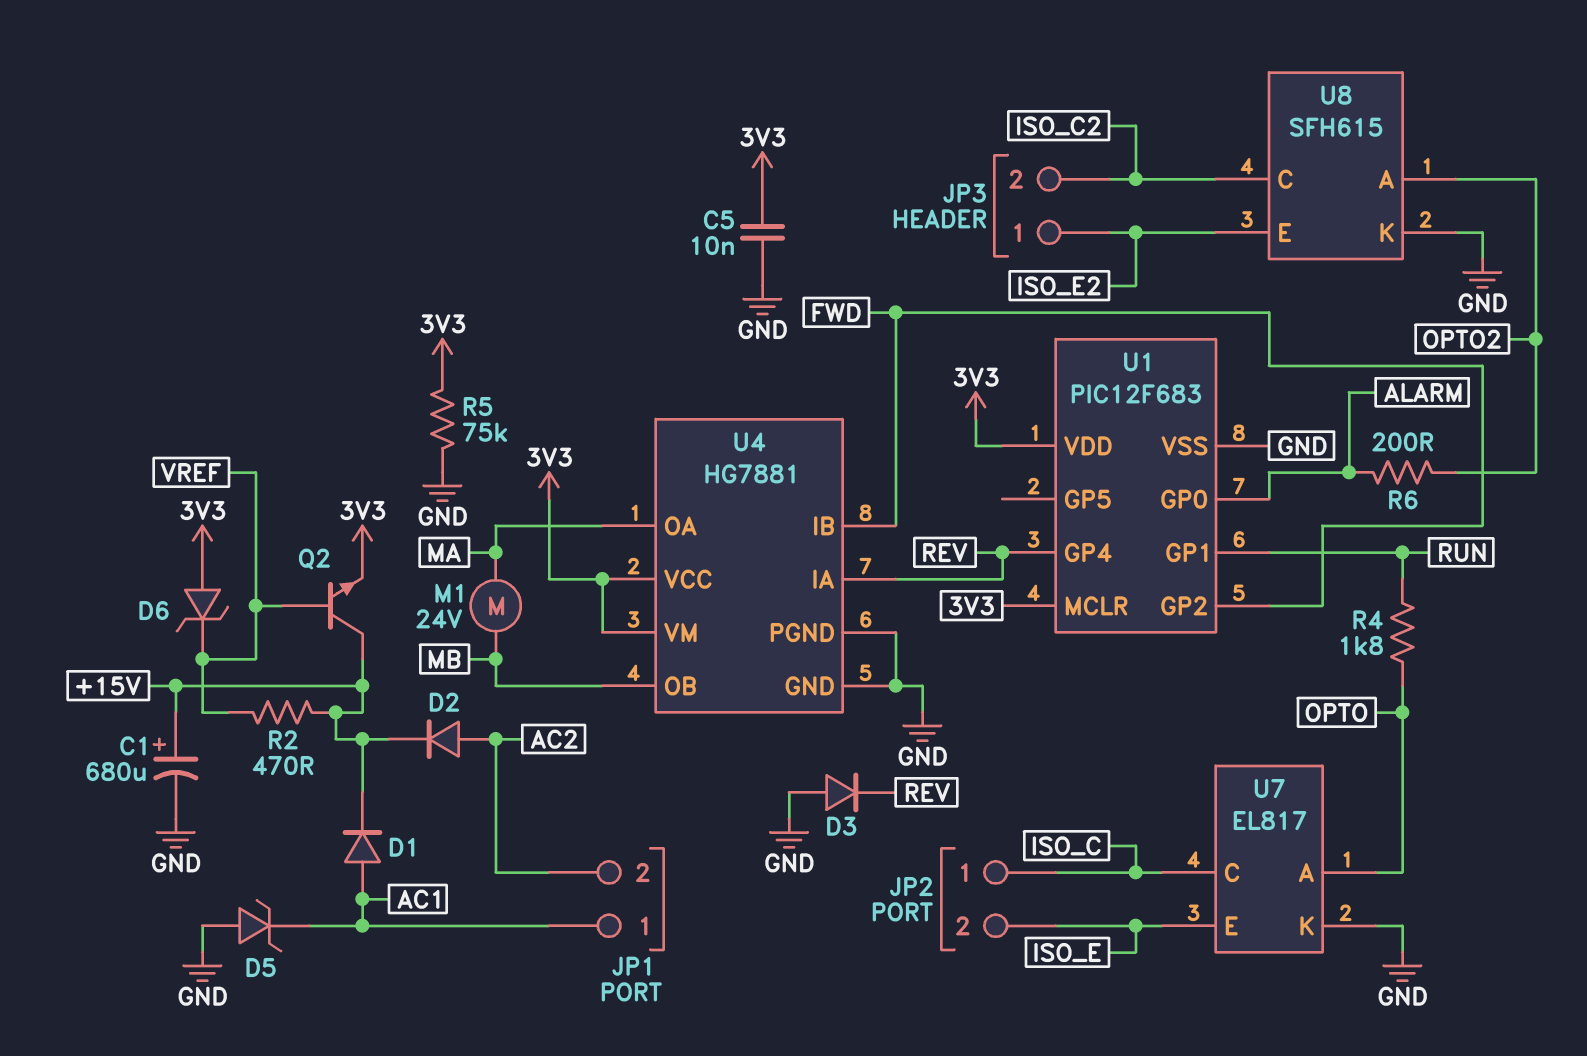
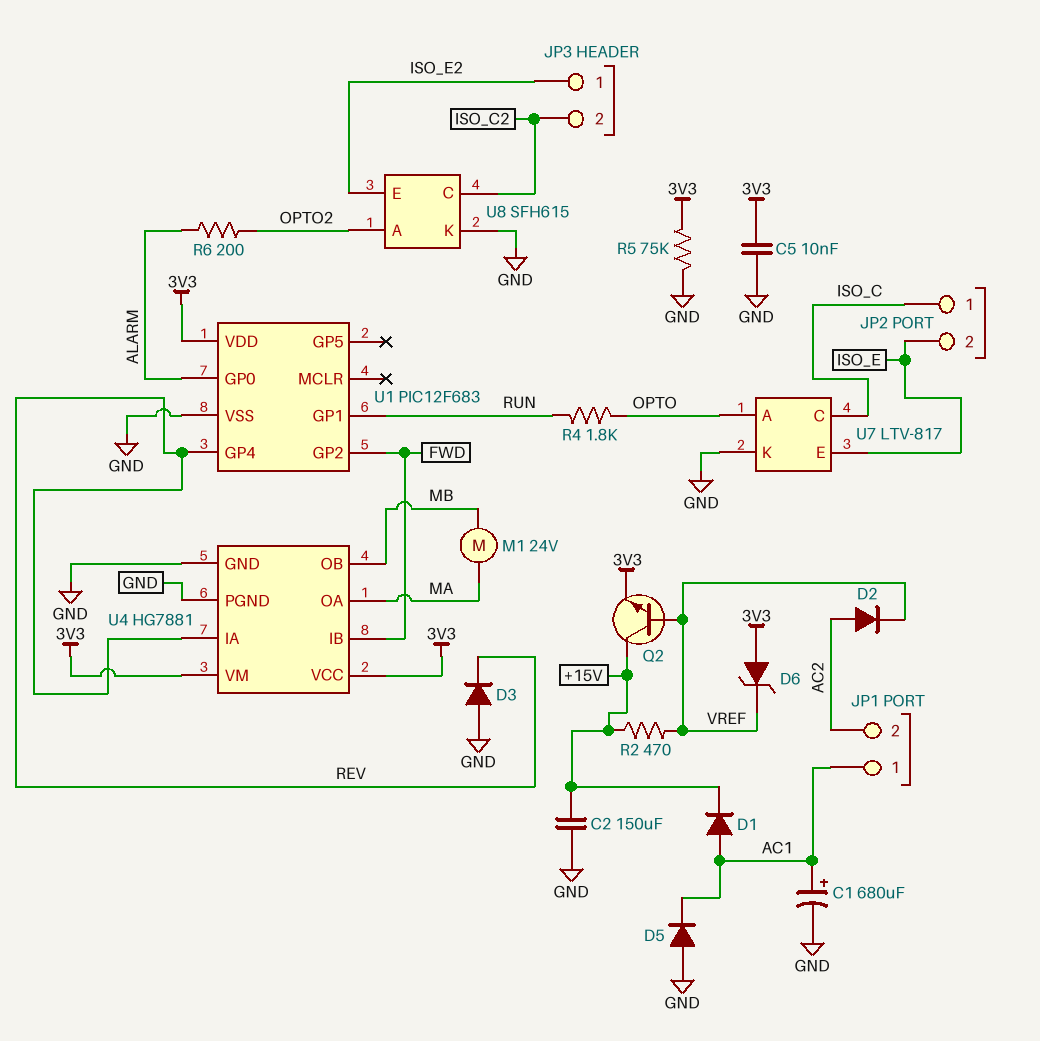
C1: 680uF (plus +15V, minus GND) -> 680uF (plus AC1, minus GND)
C2: none -> 150uF (+15V, GND)
D2: diode (A AC2, K +15V) -> diode (A AC2, K VREF)
D5: zener (A GND, K AC1) -> diode (A GND, K AC1)
U1 pin MCLR: 3V3 -> none
U7: EL817 -> LTV-817

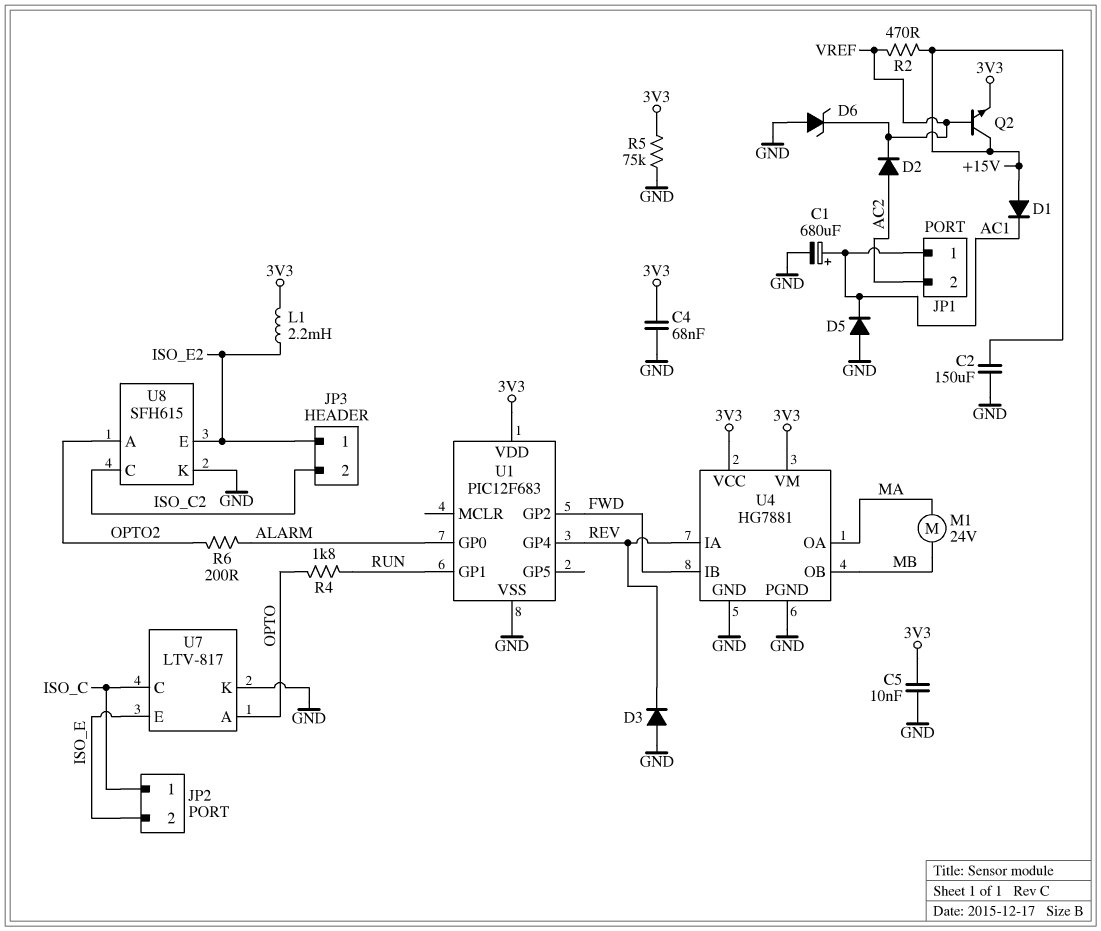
C4: none -> 68nF (3V3, GND)
D1: diode (A AC1, K +15V) -> diode (A +15V, K AC1)
D6: zener (A 3V3, K VREF) -> zener (A GND, K VREF)
L1: none -> 2.2mH (3V3, ISO_E2)

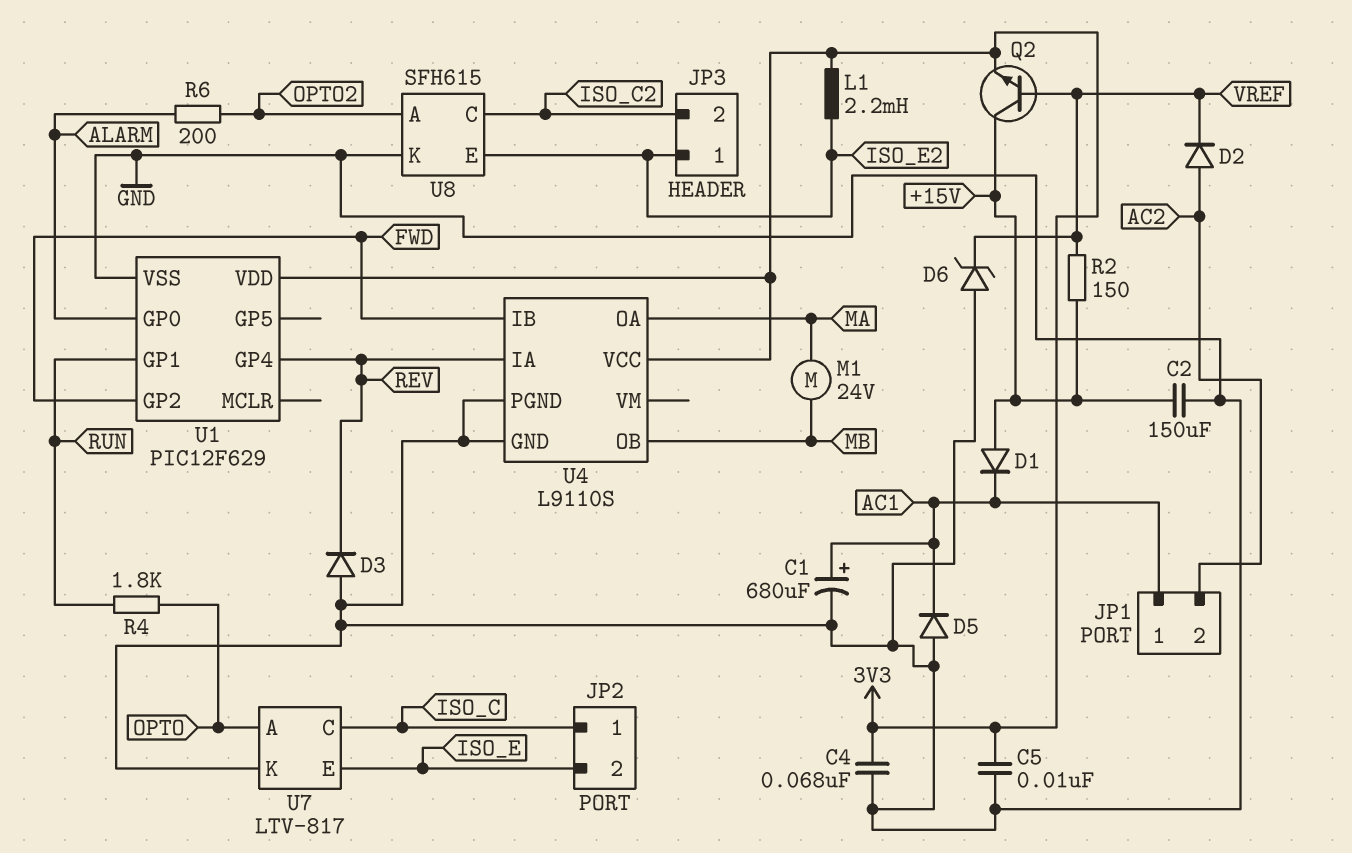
R2: 470 (+15V, VREF) -> 150 (+15V, VREF)
R5: 75k (3V3, GND) -> none
U1: PIC12F683 -> PIC12F629
U4: HG7881 -> L9110S
U4 pin VM: 3V3 -> none

